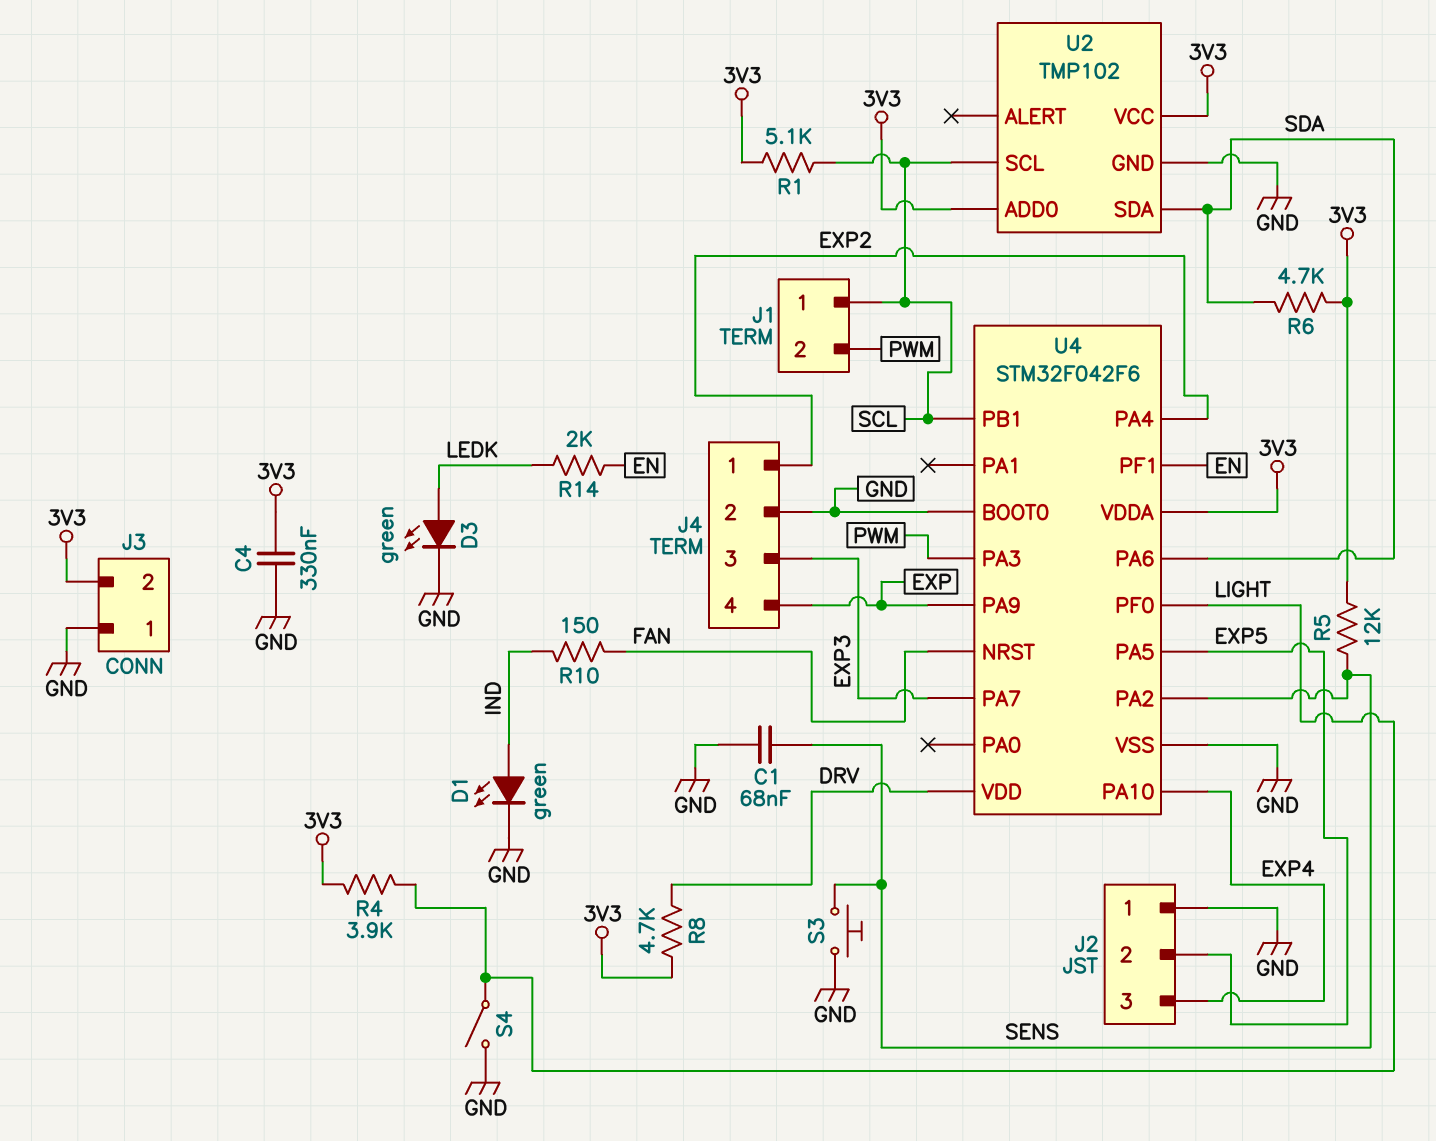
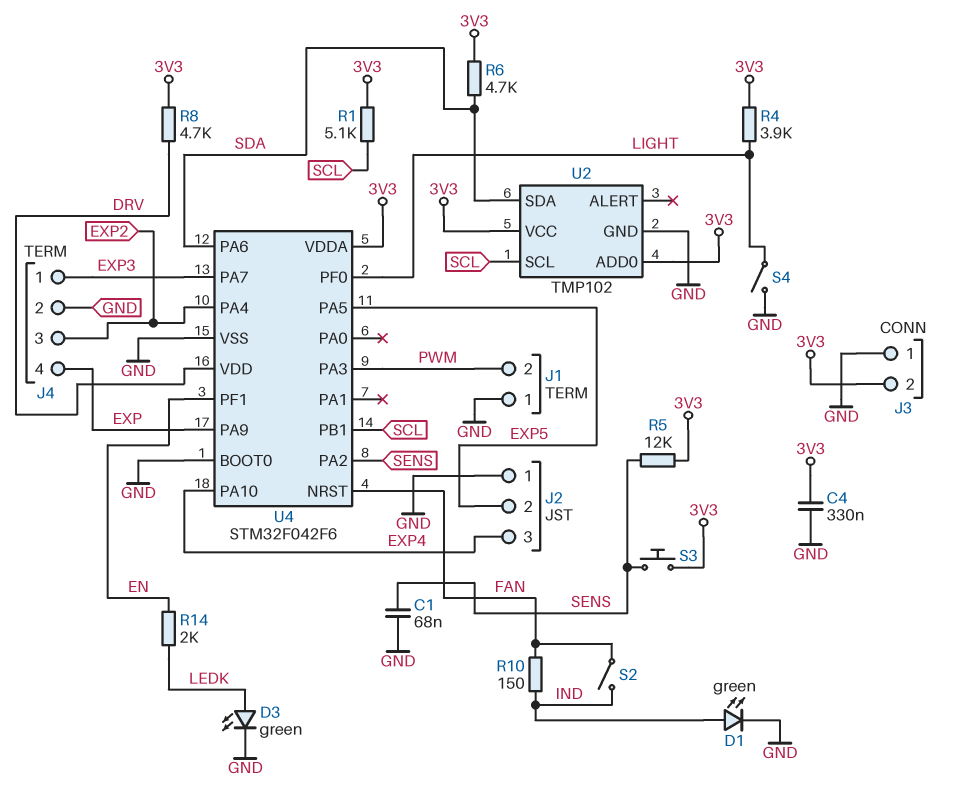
J1 pin 1: SCL -> GND
J4 pin 1: EXP2 -> EXP3
J4 pin 3: EXP3 -> EXP2
S2: none -> switch (FAN, IND)
S3: button (GND, SENS) -> button (3V3, SENS)

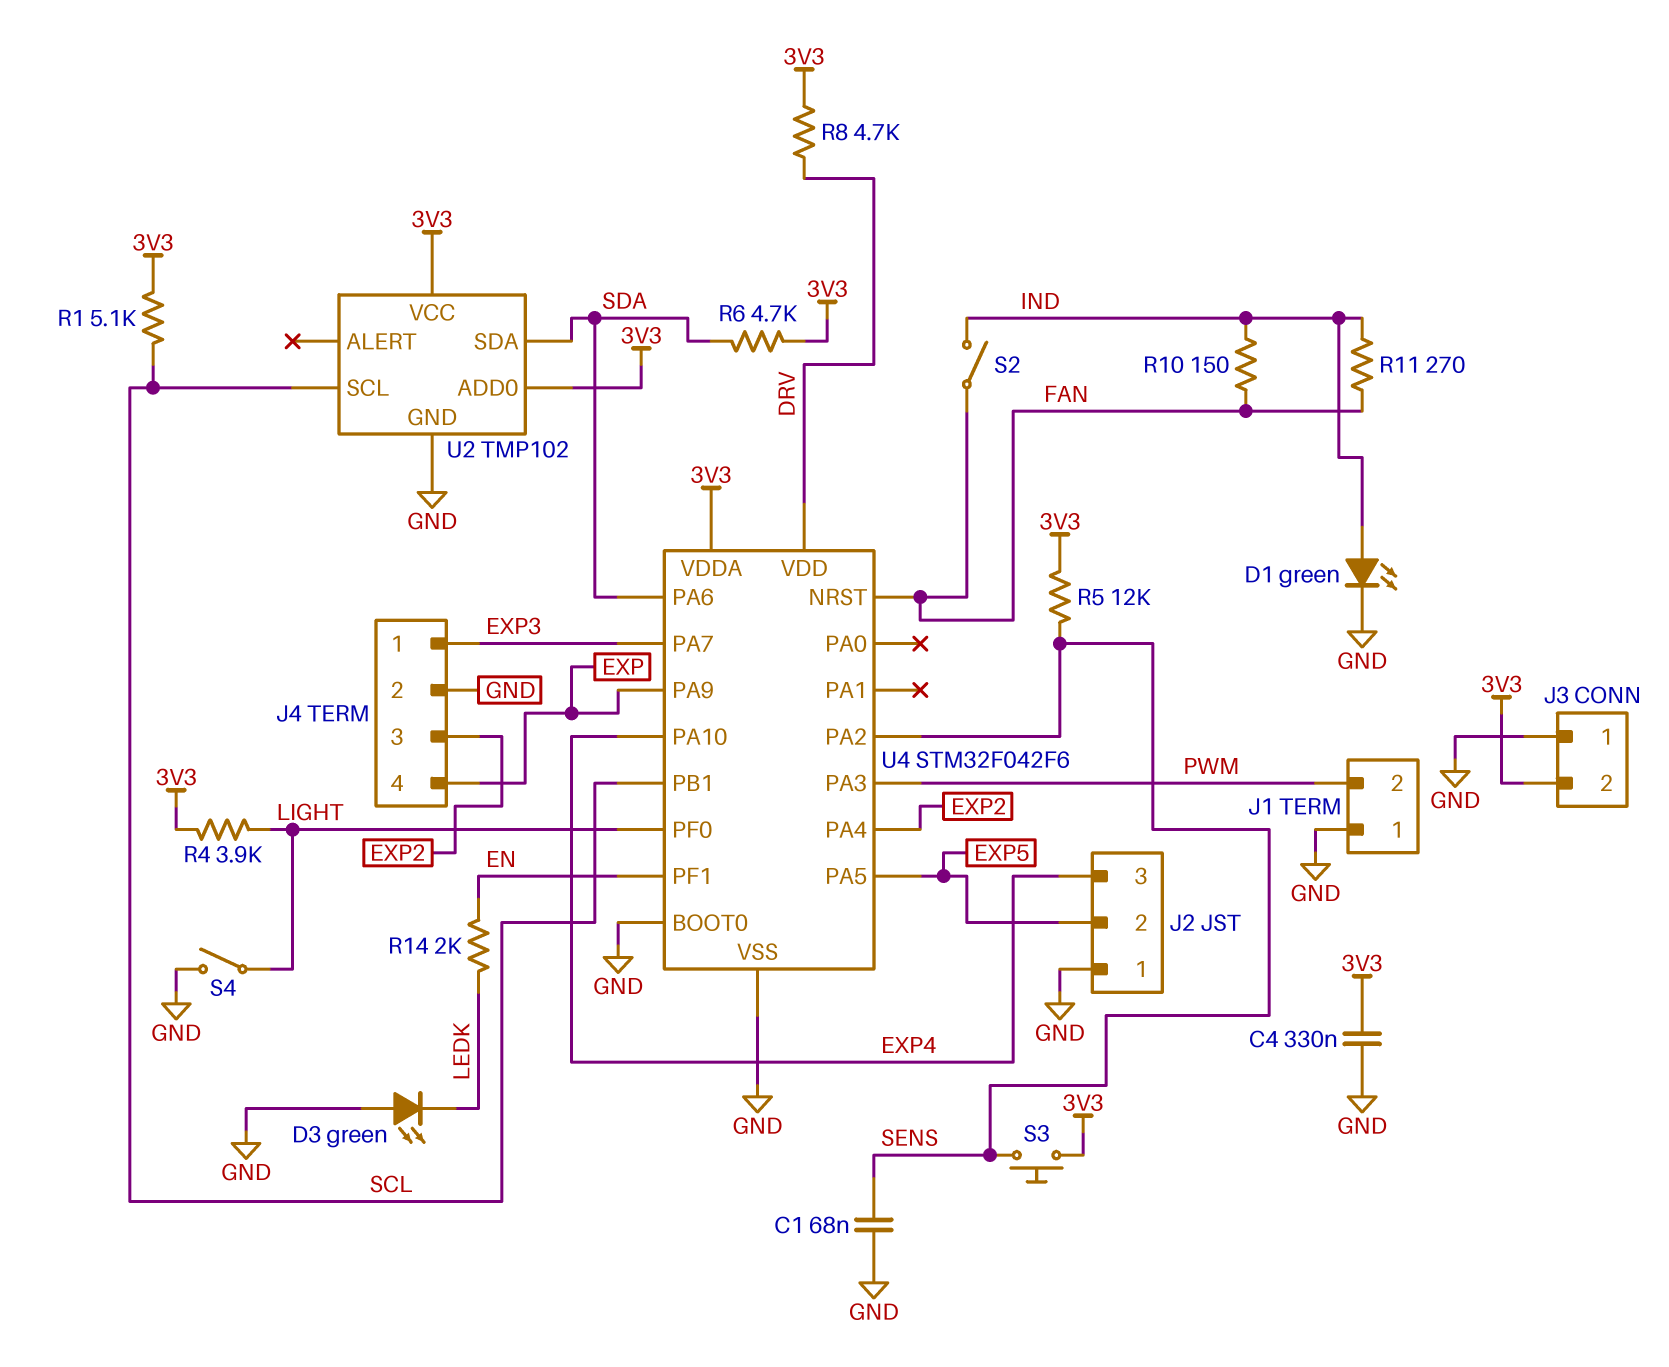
D3: LED green (A LEDK, K GND) -> LED green (A GND, K LEDK)
R11: none -> 270 (FAN, IND)

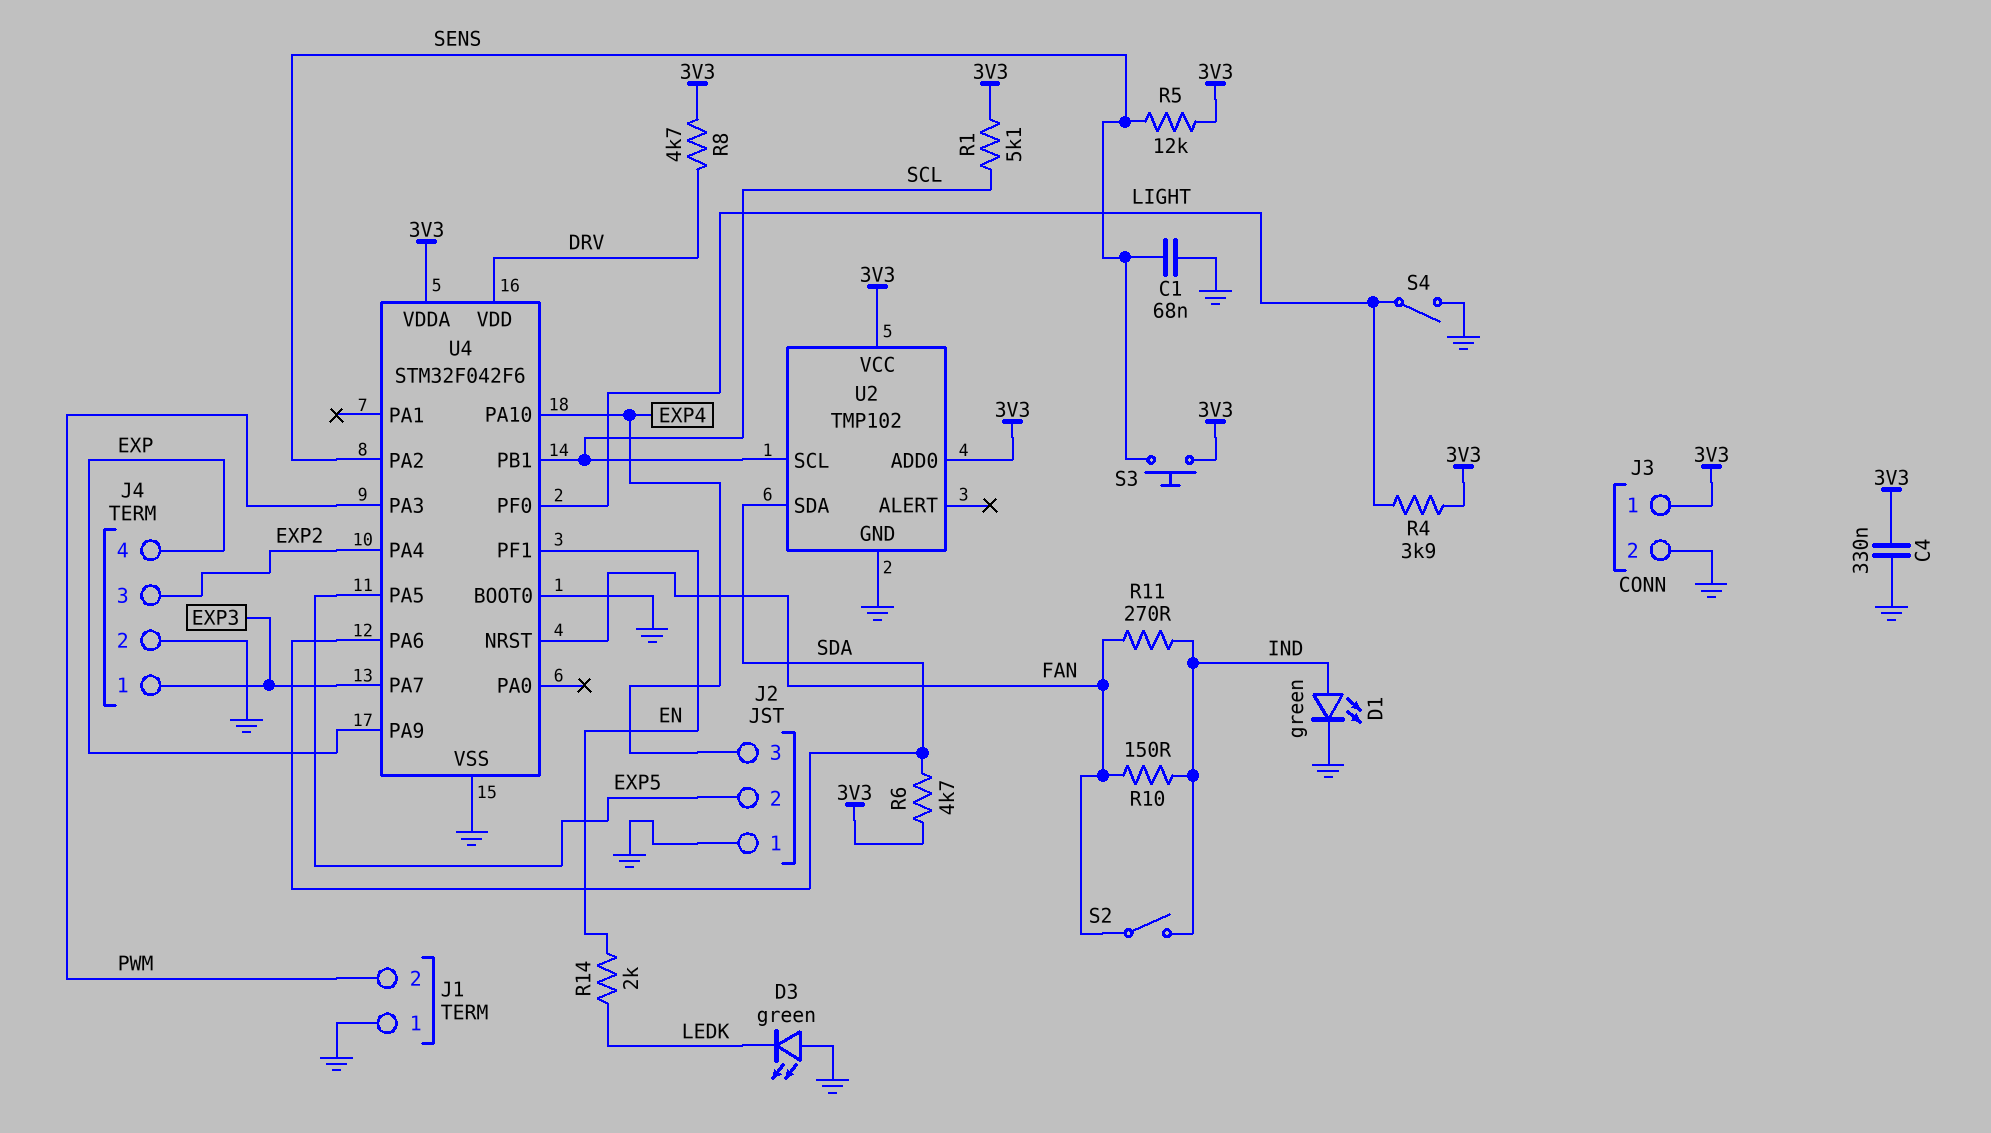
J3 pin 1: GND -> 3V3
J3 pin 2: 3V3 -> GND

